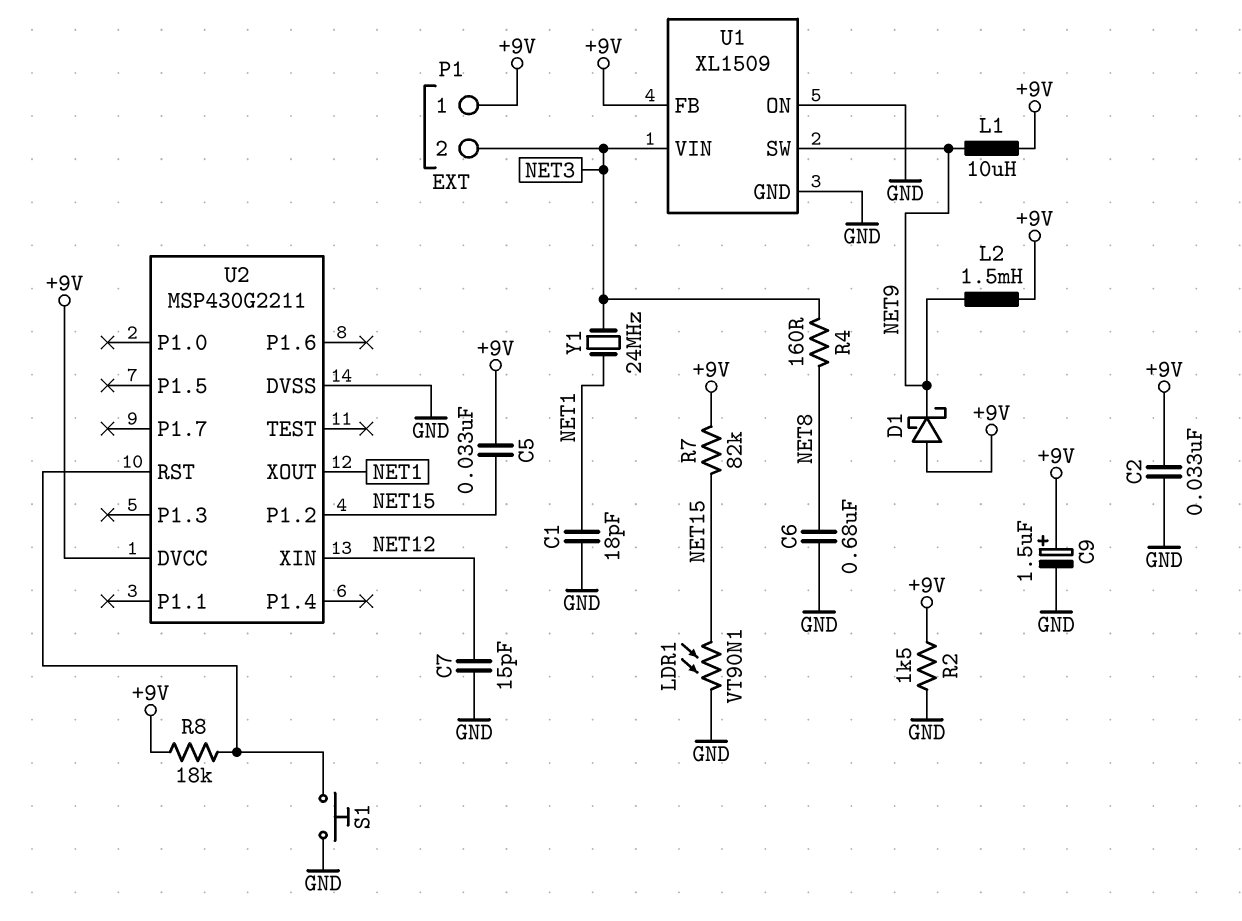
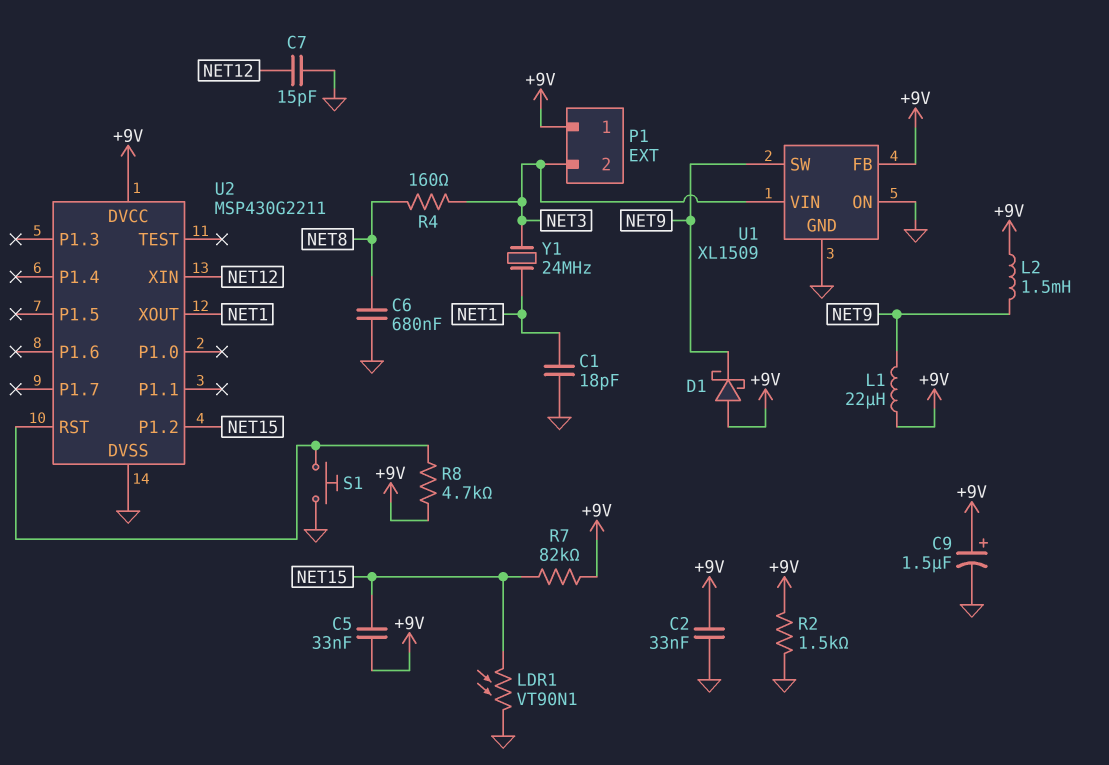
L1: 10uH (+9V, NET9) -> 22uH (+9V, NET9)
R8: 18k (+9V, U2/RST) -> 4.7k (+9V, U2/RST)

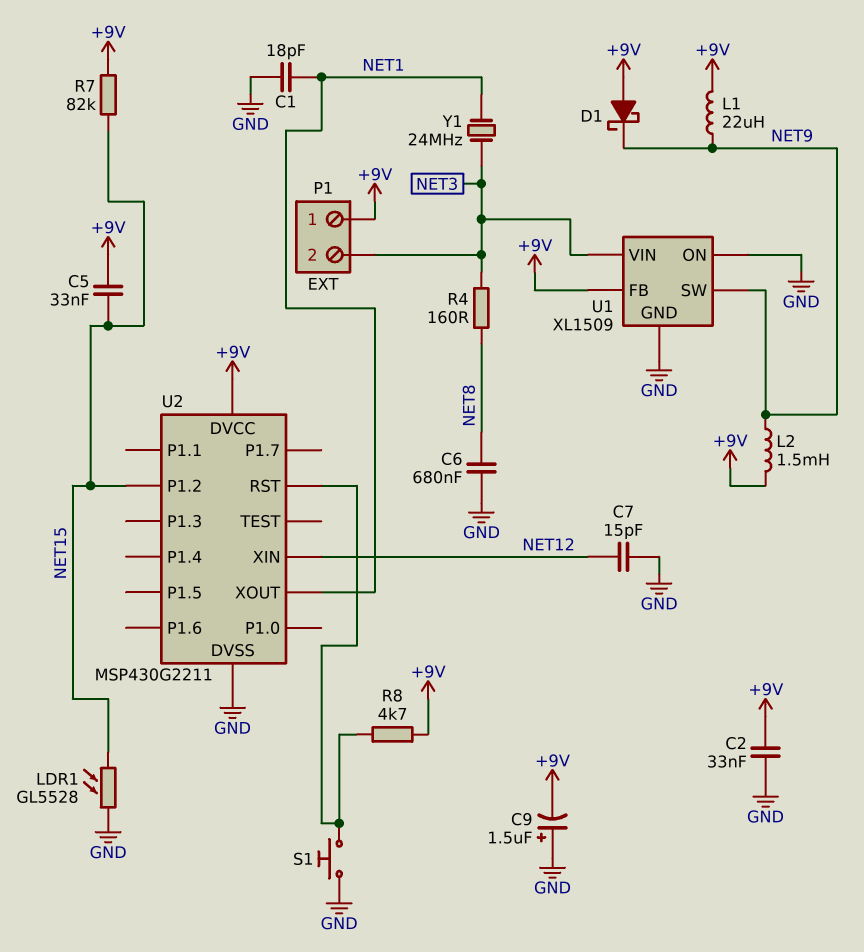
C9: 1.5uF (plus +9V, minus GND) -> 1.5uF (plus GND, minus +9V)
LDR1: VT90N1 (GND, NET15) -> GL5528 (GND, NET15)
R2: 1.5k (+9V, GND) -> none

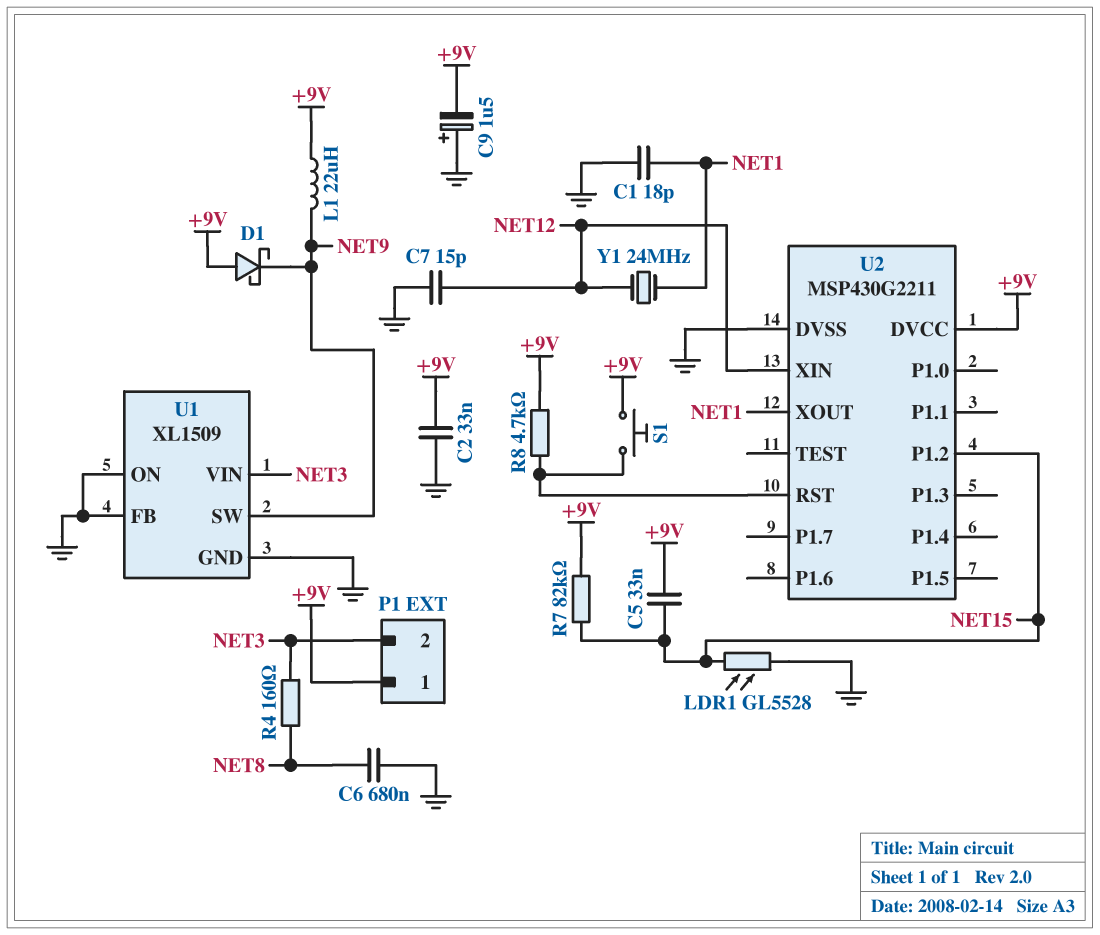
L2: 1.5mH (+9V, NET9) -> none
S1: button (GND, U2/RST) -> button (+9V, U2/RST)
U1 pin FB: +9V -> GND
Y1: 24MHz (NET1, NET3) -> 24MHz (NET1, NET12)

